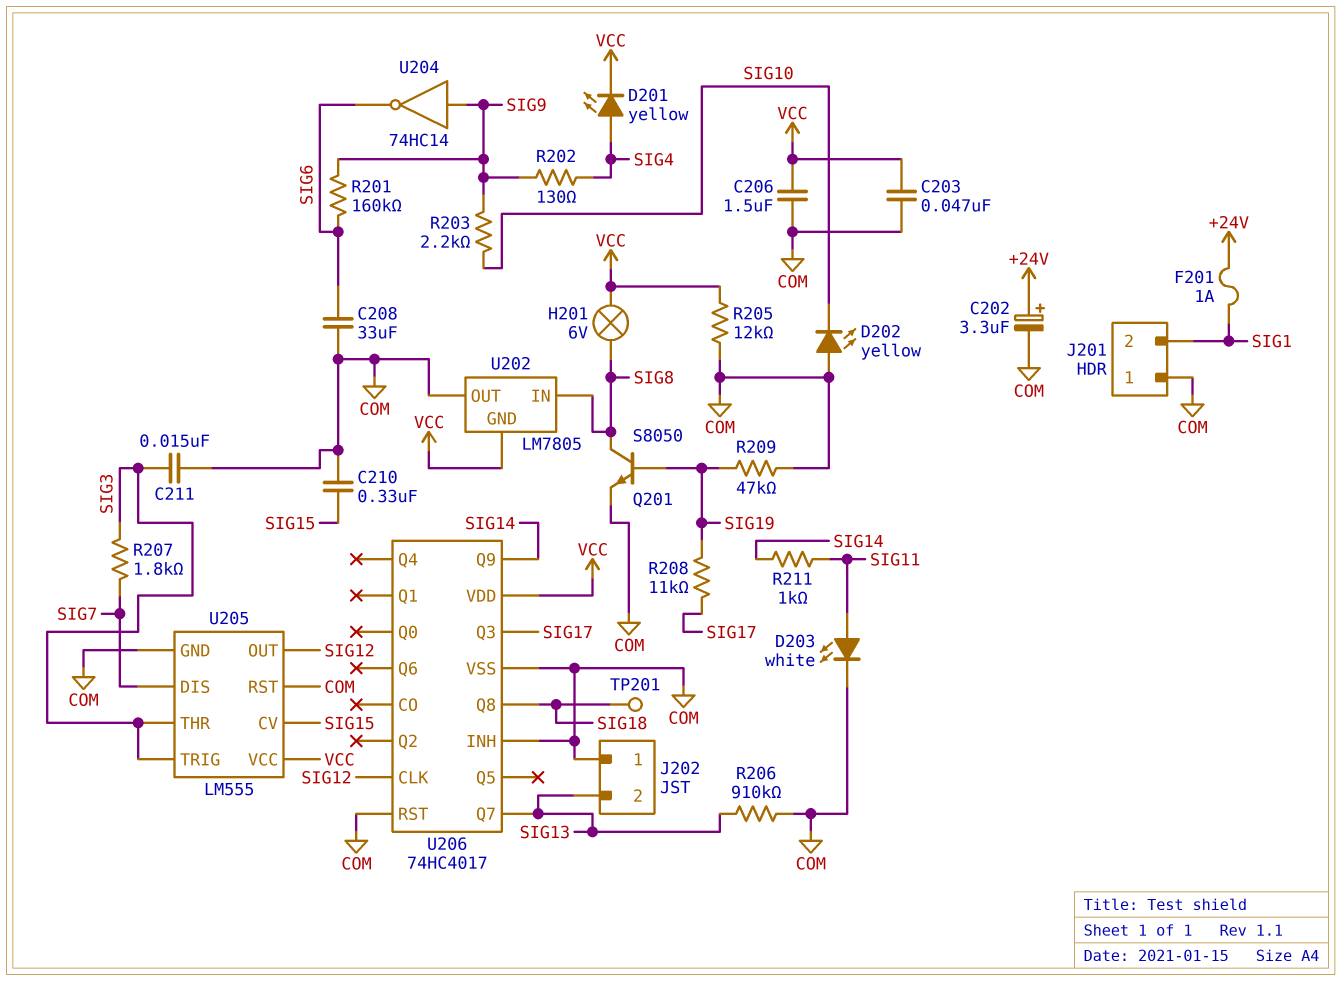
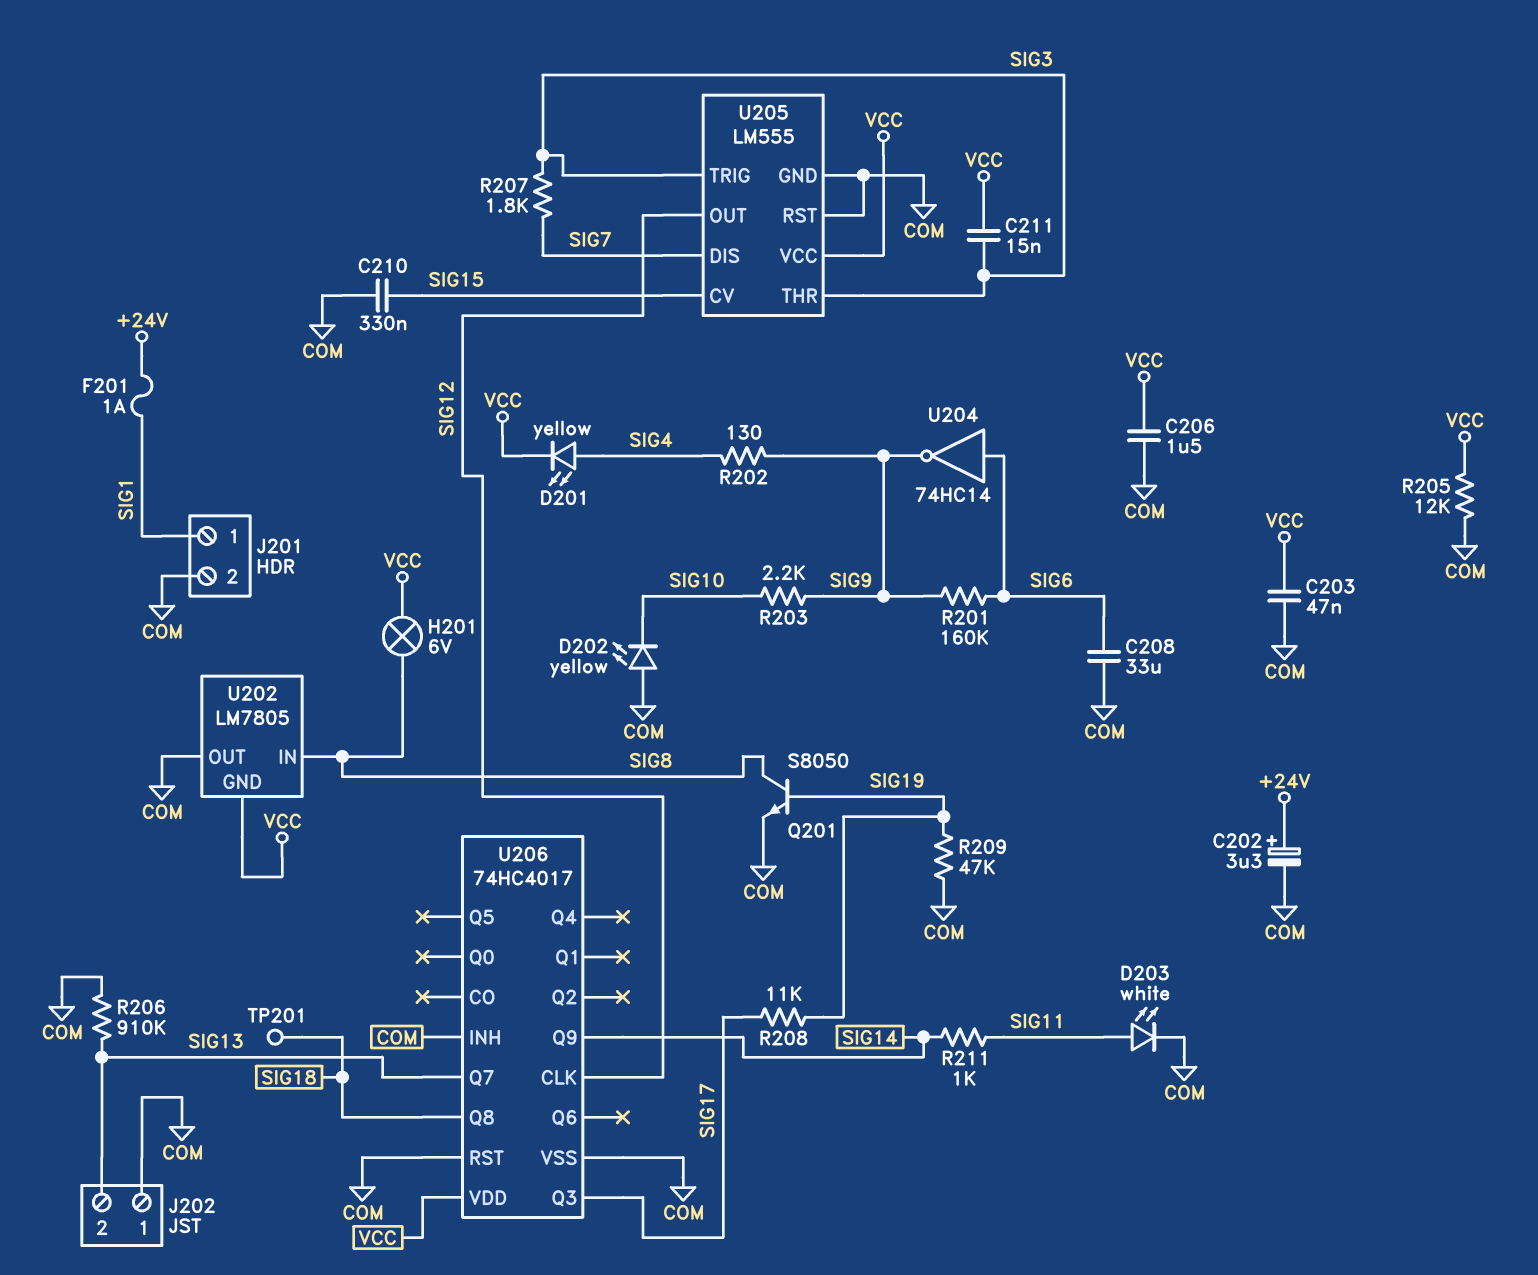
C211: 15nF (COM, SIG3) -> 15nF (SIG3, VCC)
J201 pin 1: COM -> SIG1
J201 pin 2: SIG1 -> COM
U204: NOT 74HC14 (in SIG9, out SIG6) -> NOT 74HC14 (in SIG6, out SIG9)

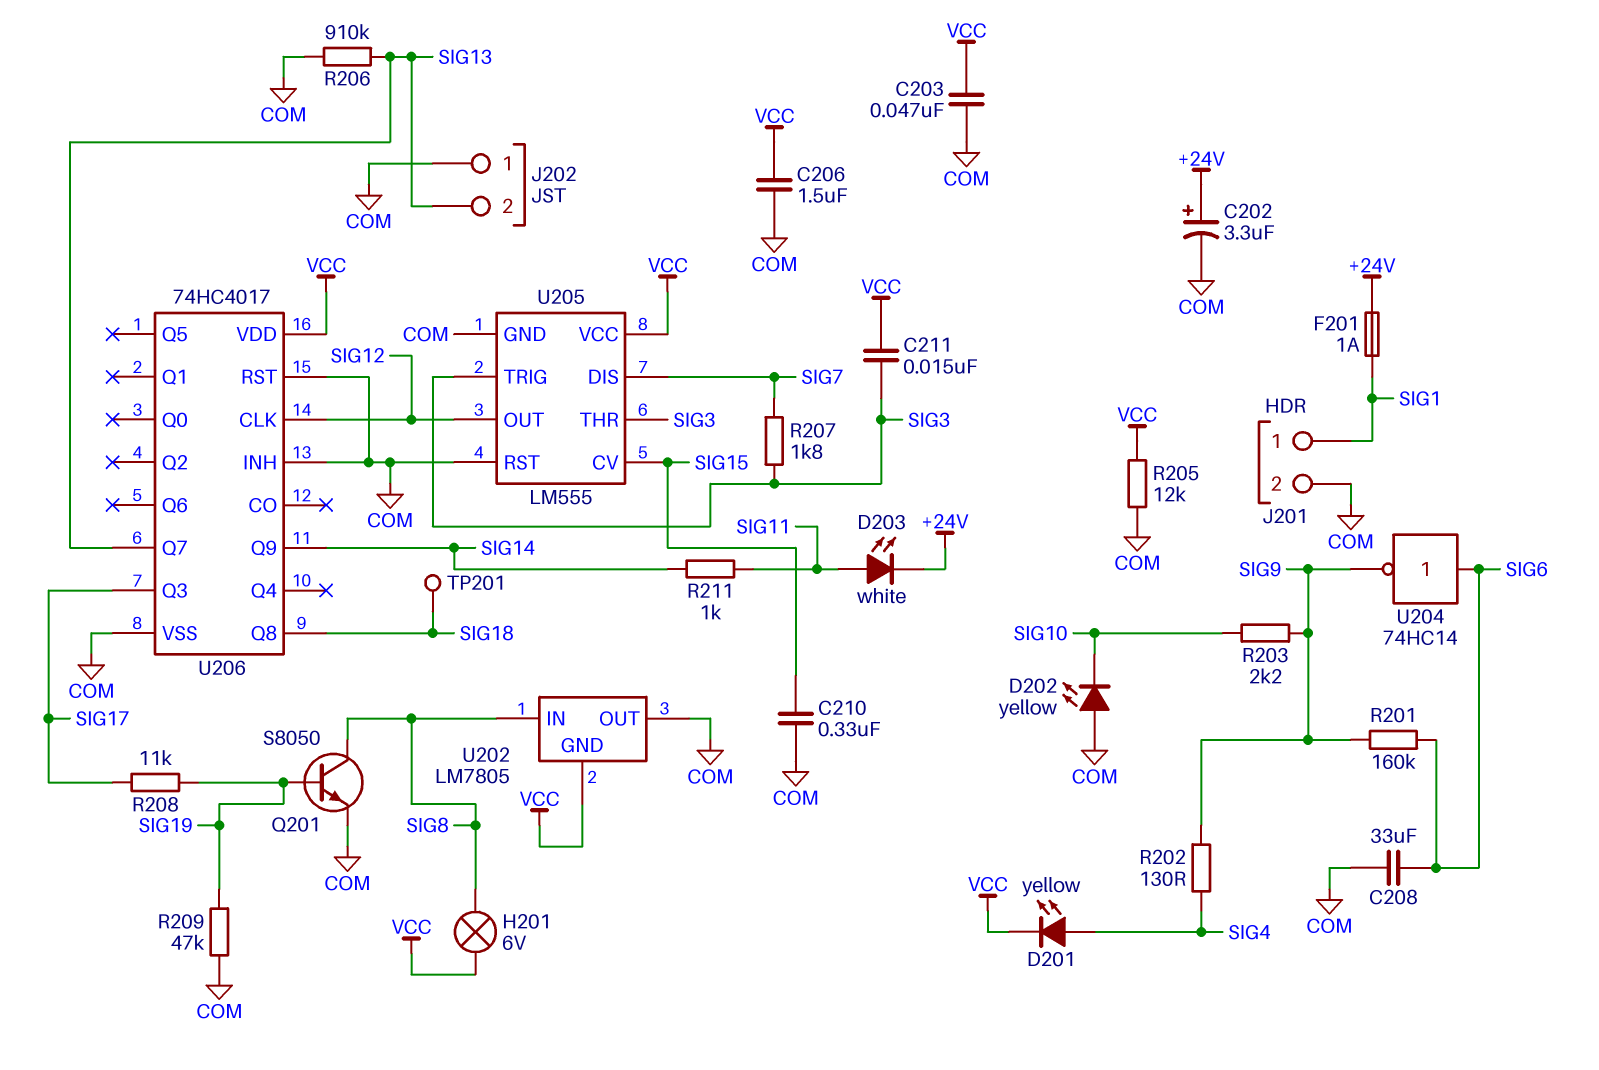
D203: LED white (A SIG11, K COM) -> LED white (A SIG11, K +24V)

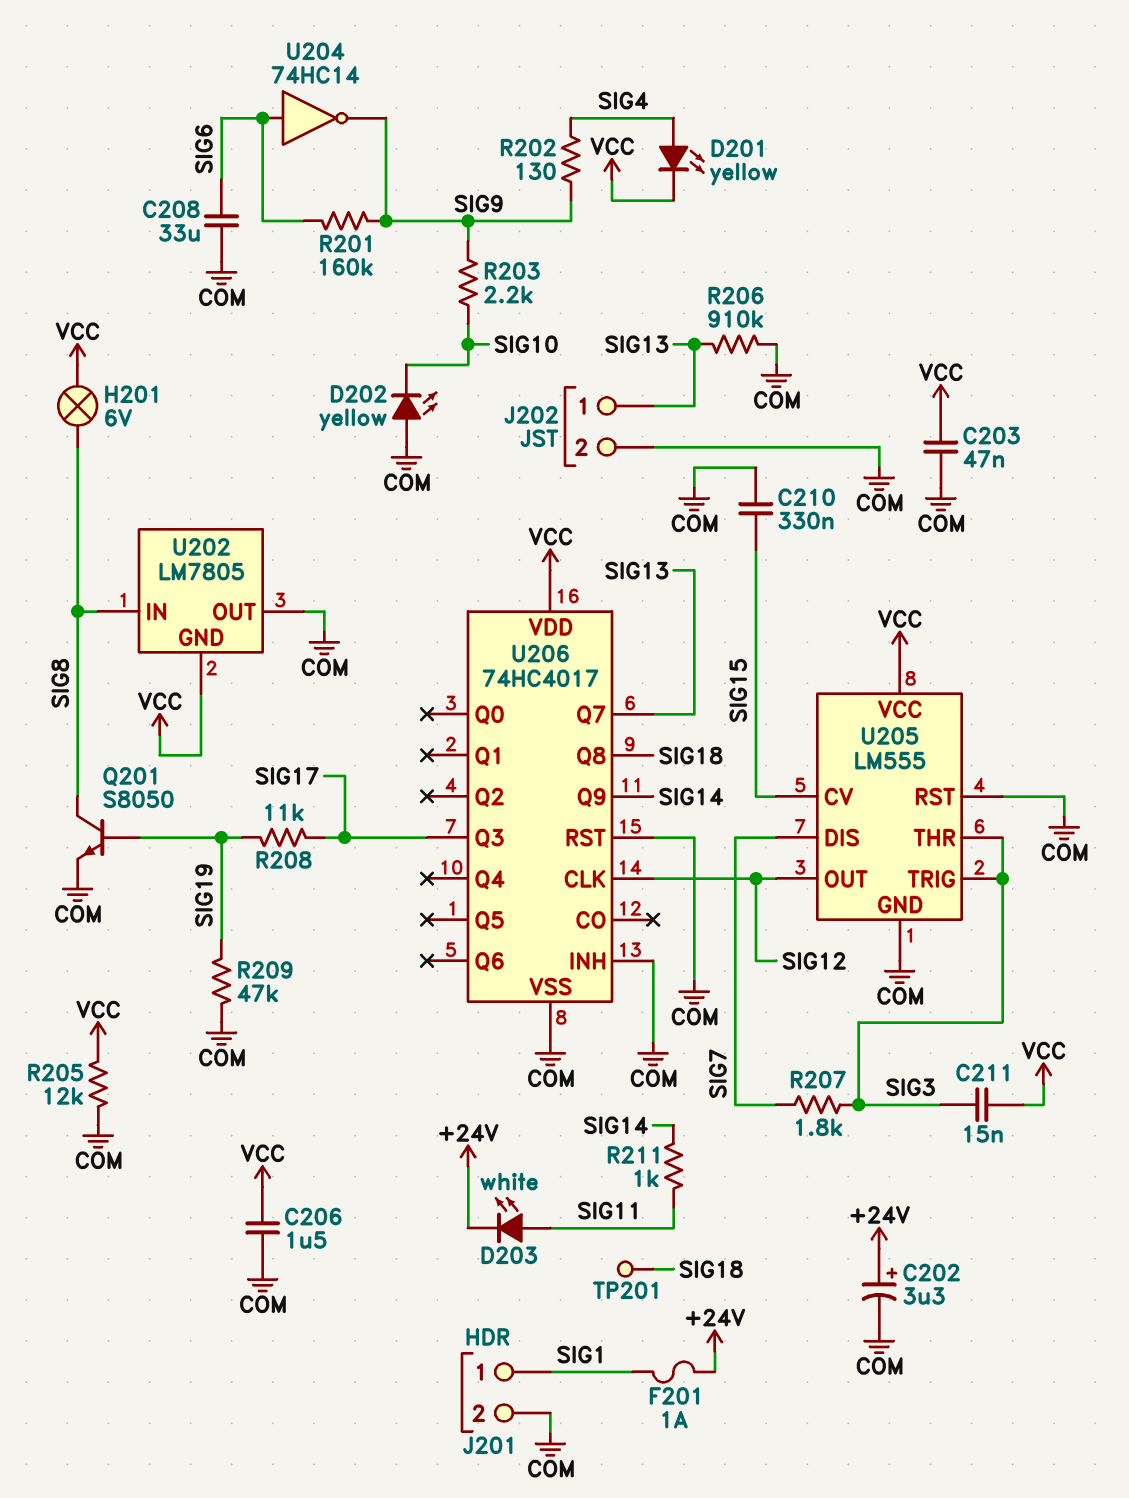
J202 pin 1: COM -> SIG13
J202 pin 2: SIG13 -> COM

